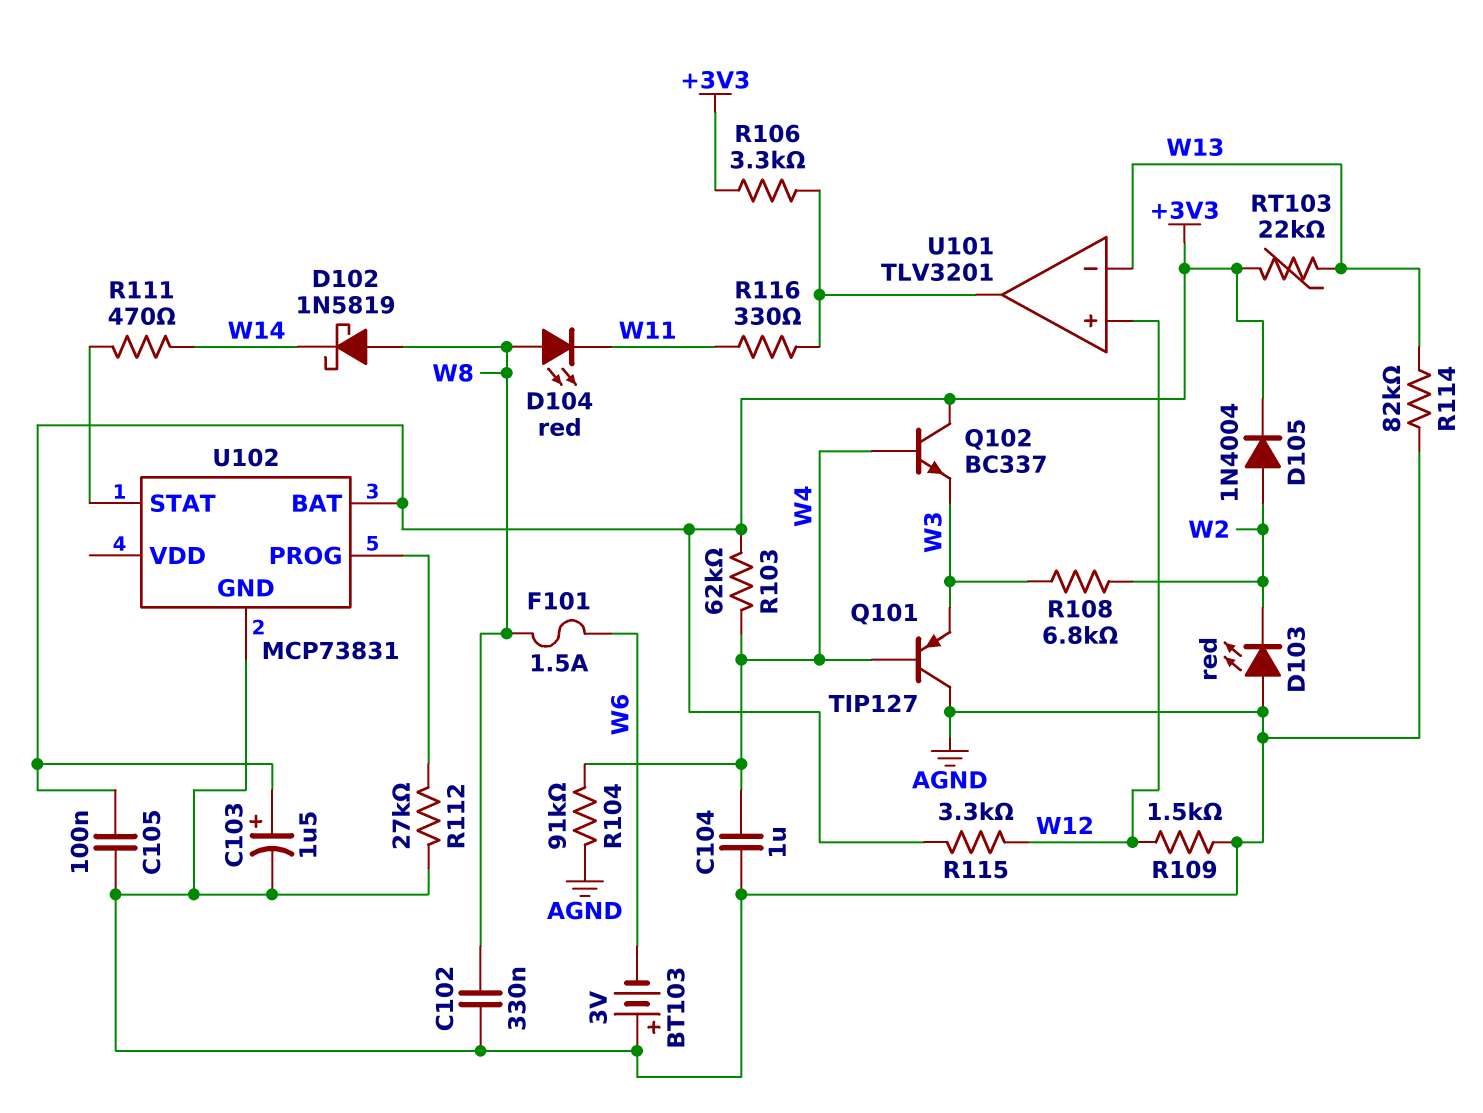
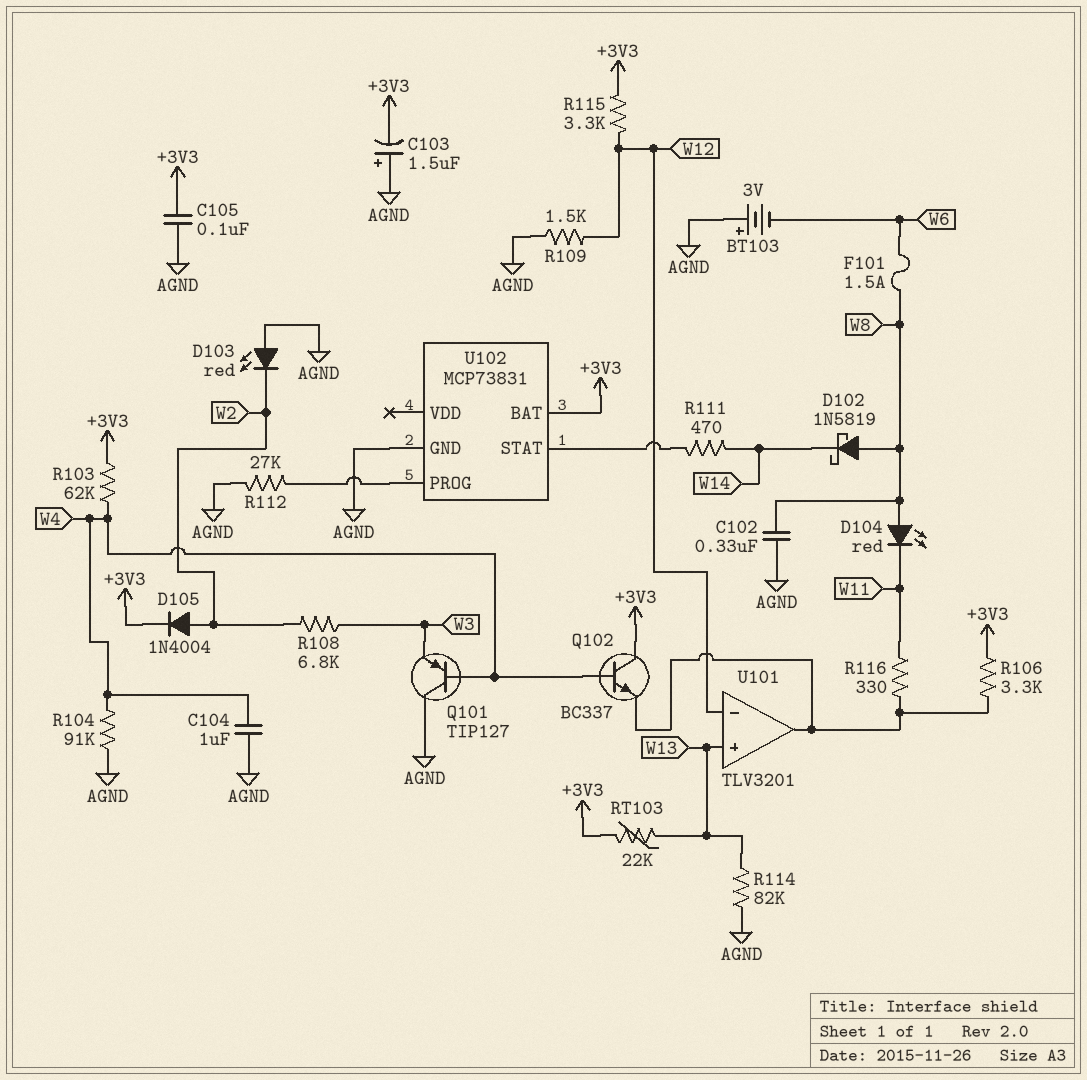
C103: 1.5uF (plus +3V3, minus AGND) -> 1.5uF (plus AGND, minus +3V3)
Q102: NPN BC337 (B W4, C +3V3, E W3) -> NPN BC337 (B W4, C +3V3, E U101/out)
U101 pin in+: W12 -> W13
U101 pin in-: W13 -> W12

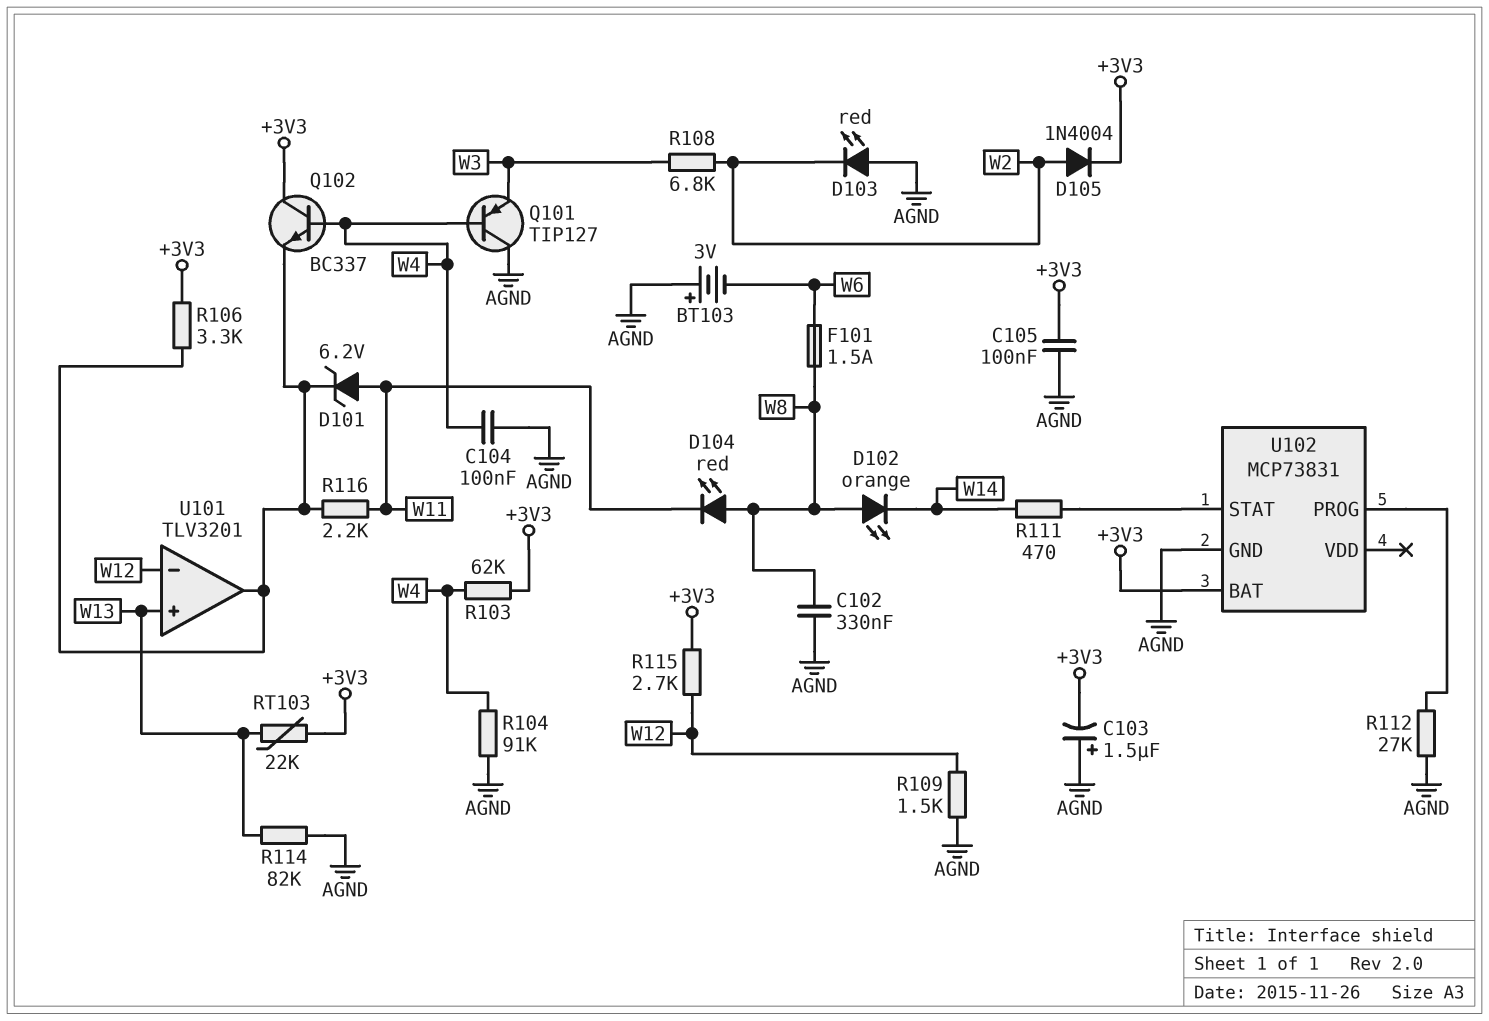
C104: 1uF (AGND, W4) -> 100nF (AGND, W4)
D101: none -> zener 6.2V (A W11, K U101/out)
D102: schottky 1N5819 (A W8, K W14) -> LED orange (A W8, K W14)
R115: 3.3k (+3V3, W12) -> 2.7k (+3V3, W12)
R116: 330 (U101/out, W11) -> 2.2k (U101/out, W11)

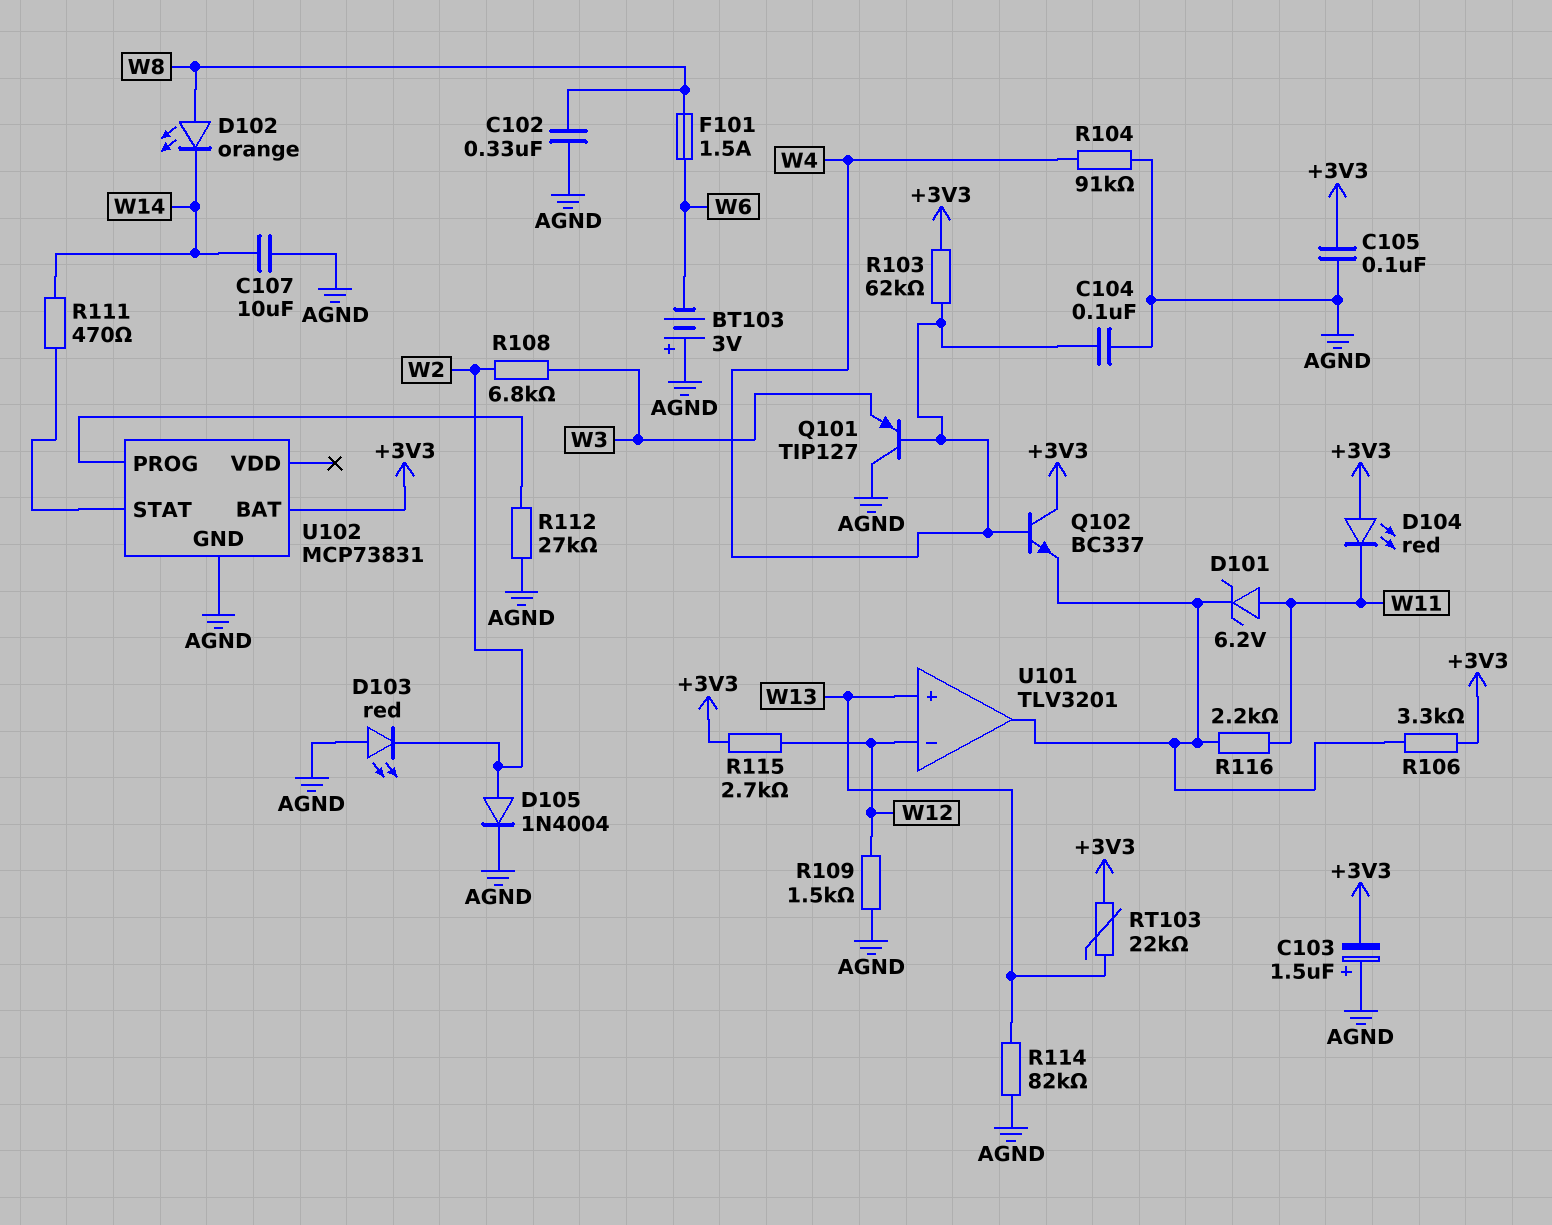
C107: none -> 10uF (AGND, W14)
D104: LED red (A W8, K W11) -> LED red (A +3V3, K W11)
D105: diode 1N4004 (A W2, K +3V3) -> diode 1N4004 (A W2, K AGND)

